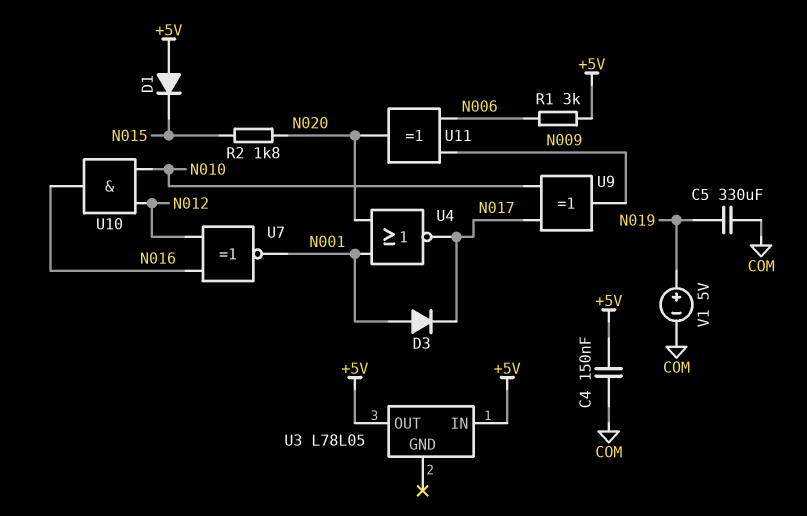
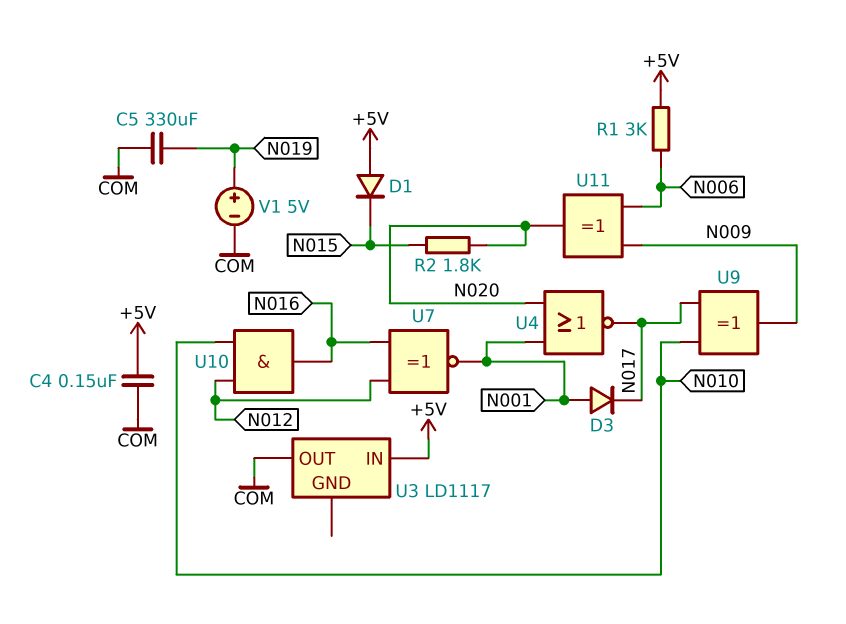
U3: L78L05 -> LD1117
U3 pin OUT: +5V -> COM

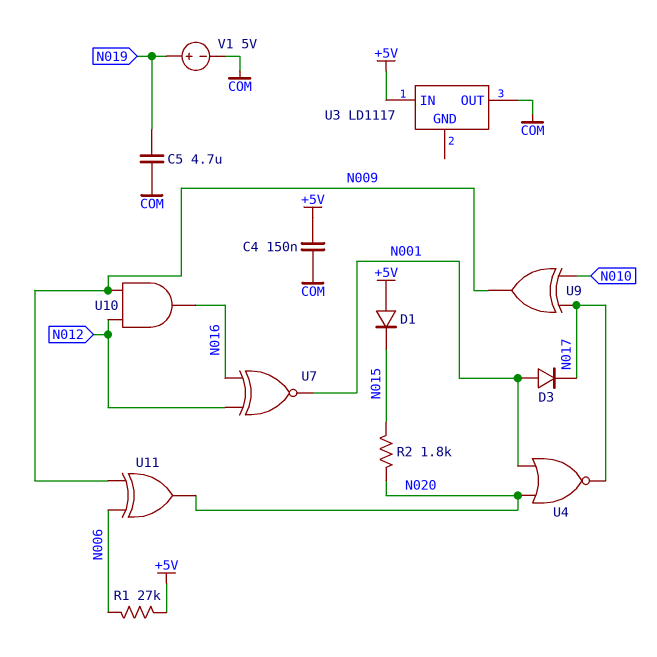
C5: 330uF (COM, N019) -> 4.7uF (COM, N019)
R1: 3k (+5V, N006) -> 27k (+5V, N006)
U10: AND (in N010, in N012, out N016) -> AND (in N009, in N012, out N016)

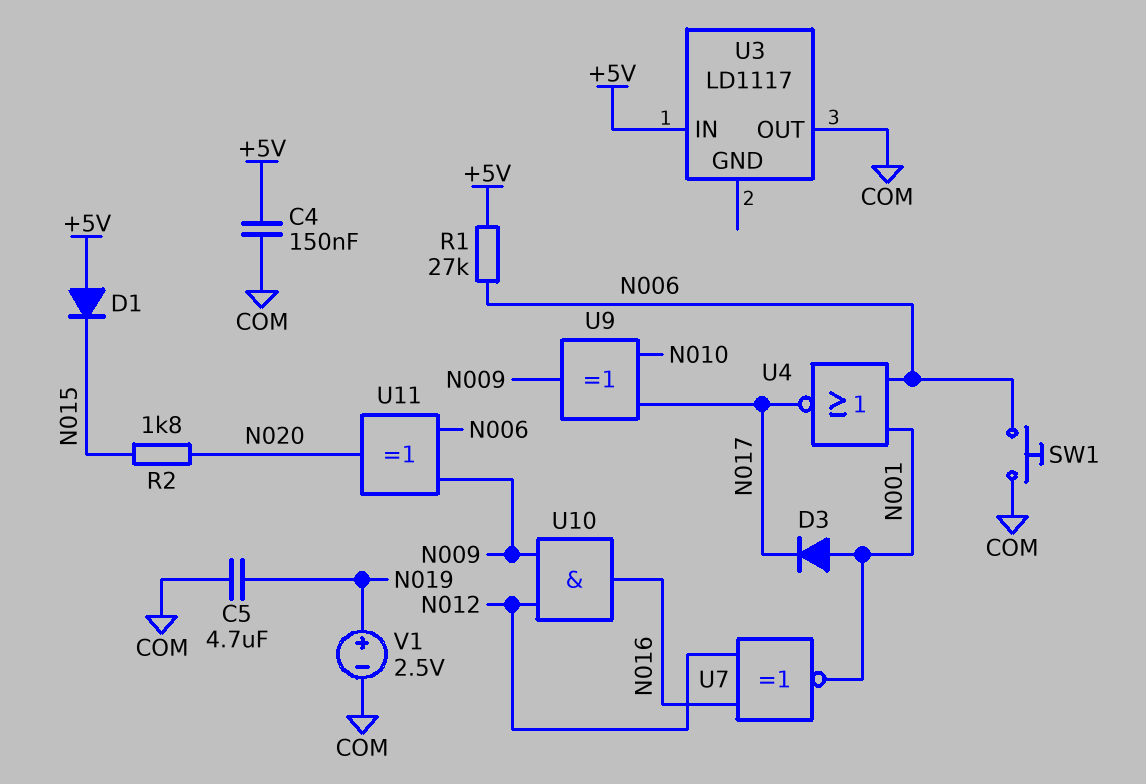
SW1: none -> button (COM, N006)
U4: NOR (in N001, in N020, out N017) -> NOR (in N001, in N006, out N017)
V1: 5V (plus N019, minus COM) -> 2.5V (plus N019, minus COM)

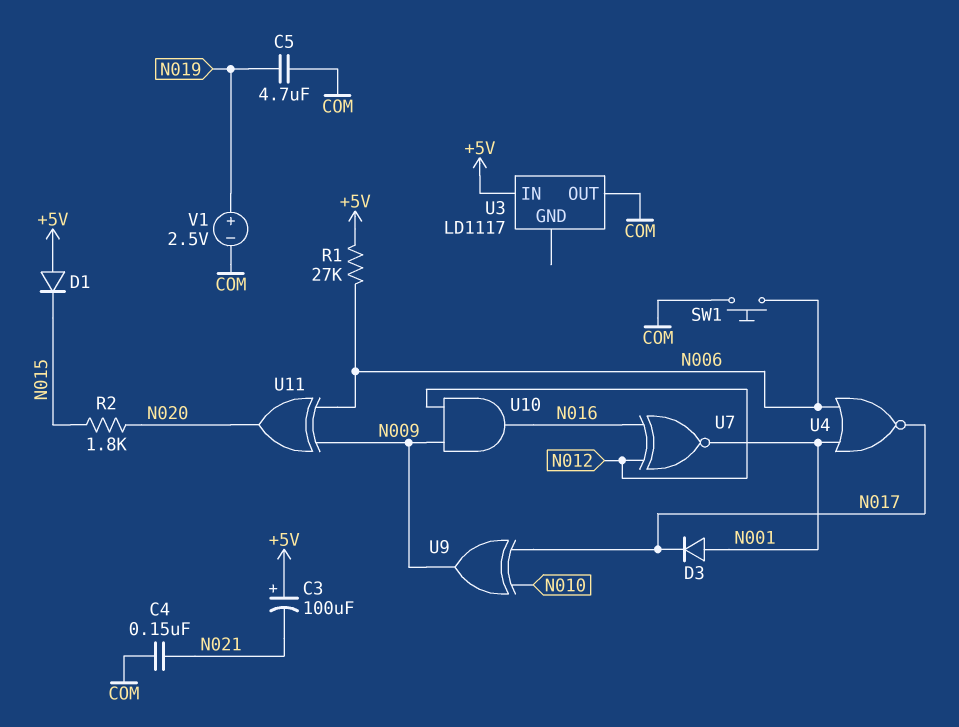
C3: none -> 100uF (plus +5V, minus N021)
C4: 150nF (+5V, COM) -> 150nF (COM, N021)

